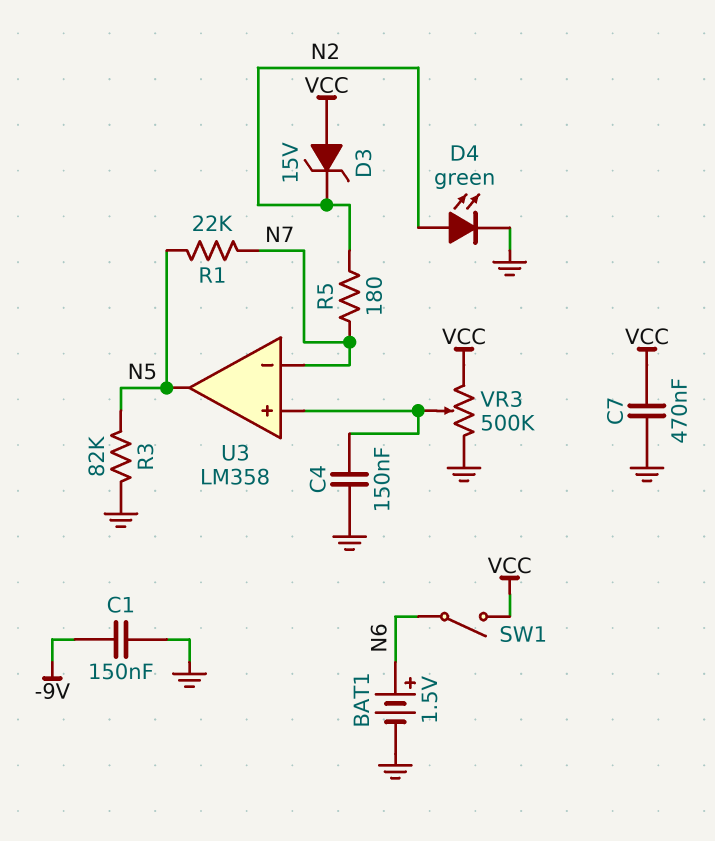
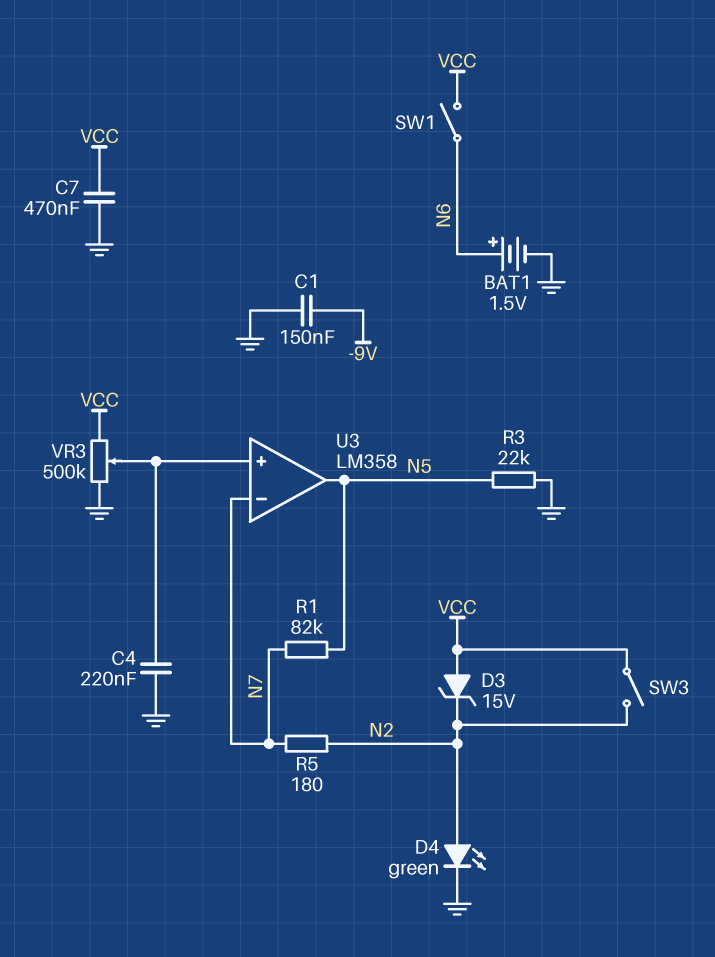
C4: 150nF (GND, U3/in+) -> 220nF (GND, U3/in+)
R1: 22k (N5, N7) -> 82k (N5, N7)
R3: 82k (GND, N5) -> 22k (GND, N5)
SW3: none -> switch (N2, VCC)

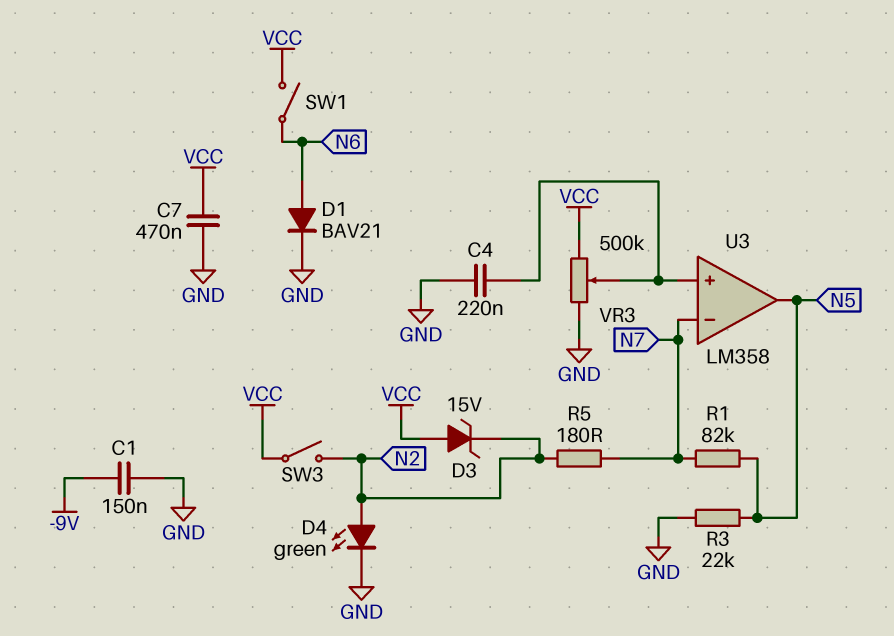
BAT1: 1.5V (plus N6, minus GND) -> none
D1: none -> diode BAV21 (A N6, K GND)

